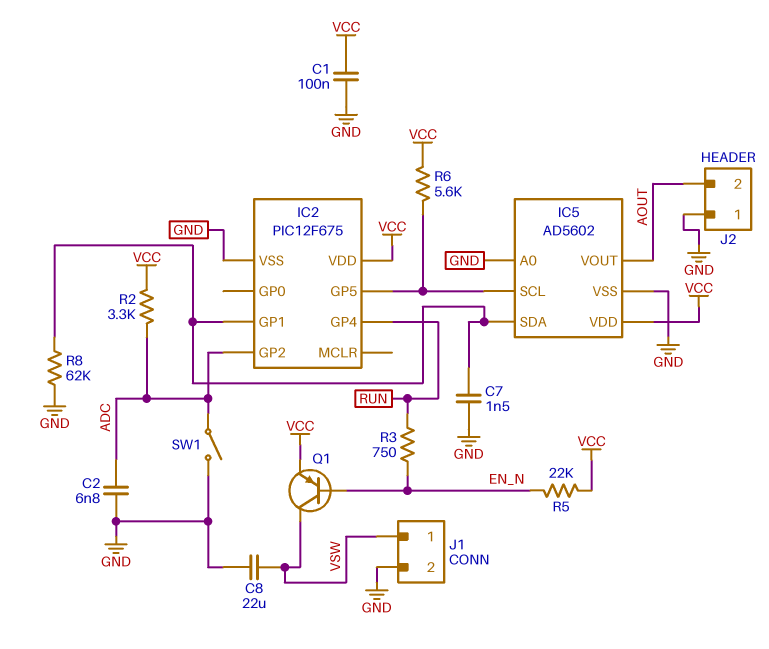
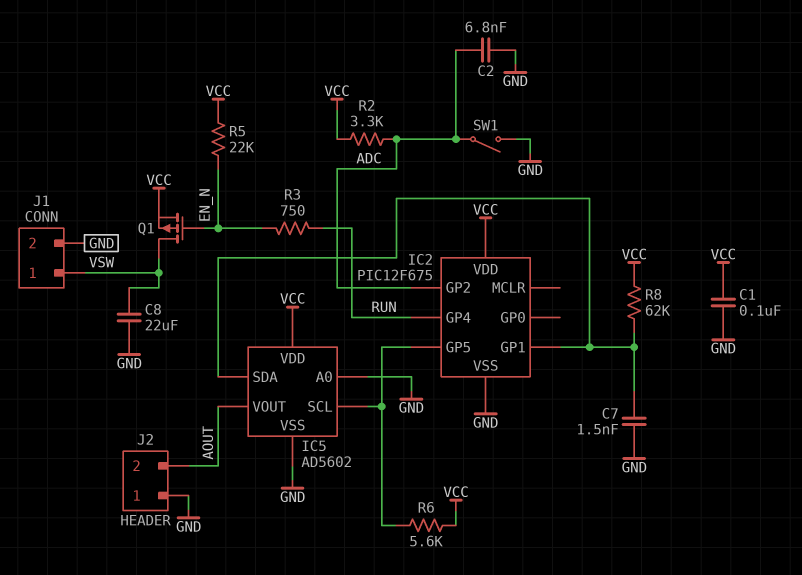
Q1: PNP (B EN_N, C VSW, E VCC) -> PMOS (G EN_N, D VSW, S VCC)
R8: 62k (GND, IC2/GP1) -> 62k (IC2/GP1, VCC)

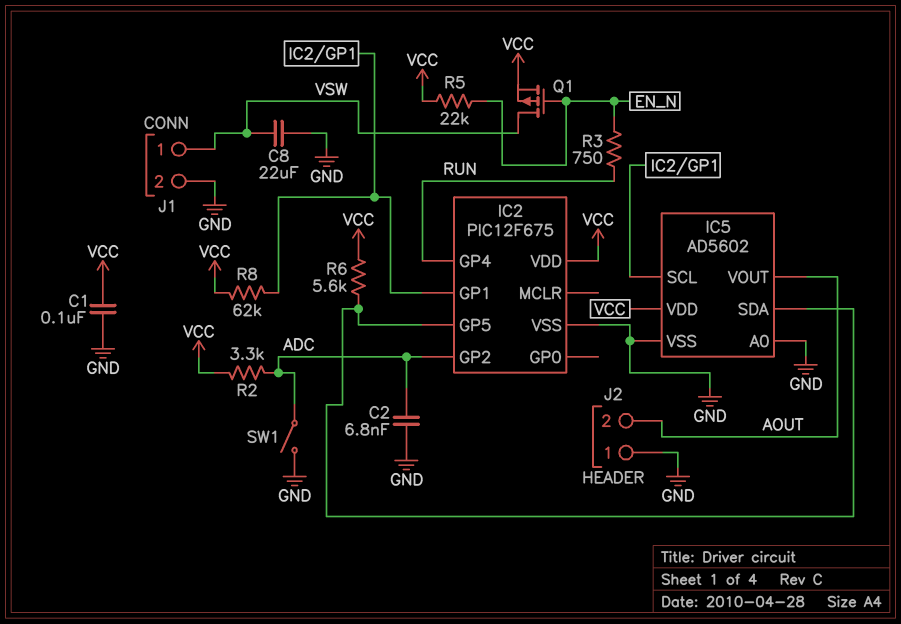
C7: 1.5nF (GND, IC2/GP1) -> none
IC5 pin SCL: IC2/GP5 -> IC2/GP1
IC5 pin SDA: IC2/GP1 -> IC2/GP5

